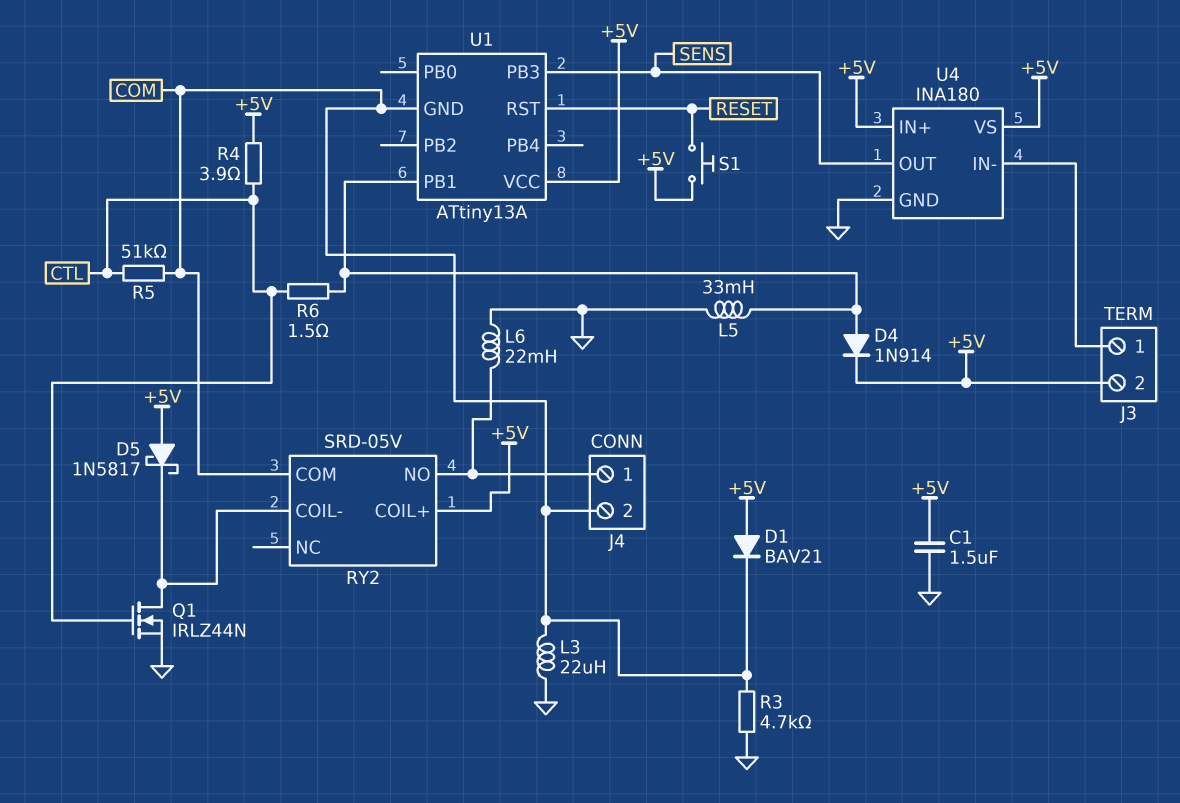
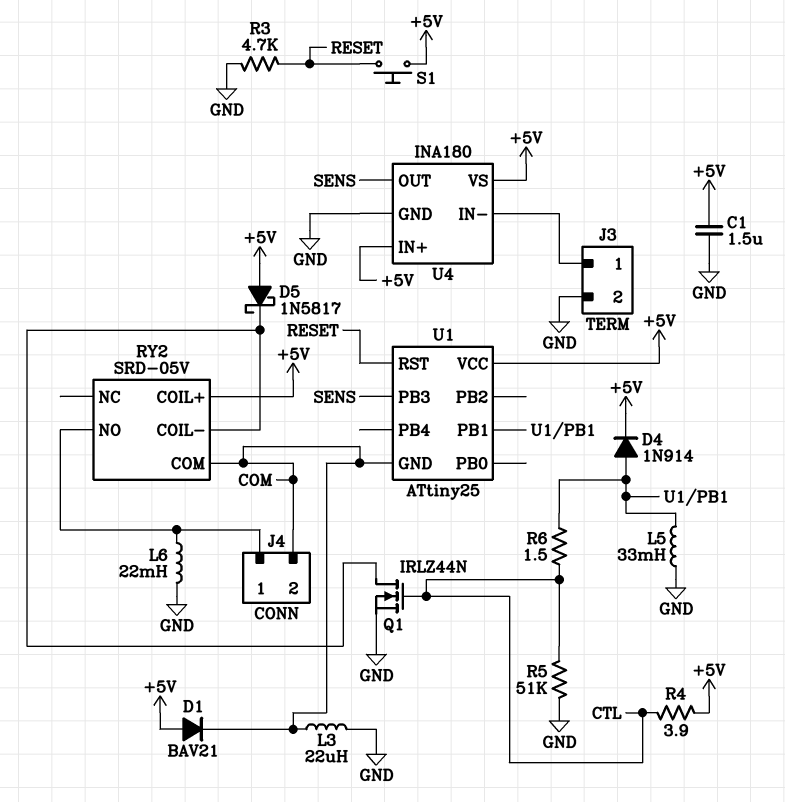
J3 pin 2: +5V -> GND
R3: 4.7k (COM, GND) -> 4.7k (GND, RESET)
R5: 51k (COM, CTL) -> 51k (CTL, GND)
U1: ATtiny13A -> ATtiny25

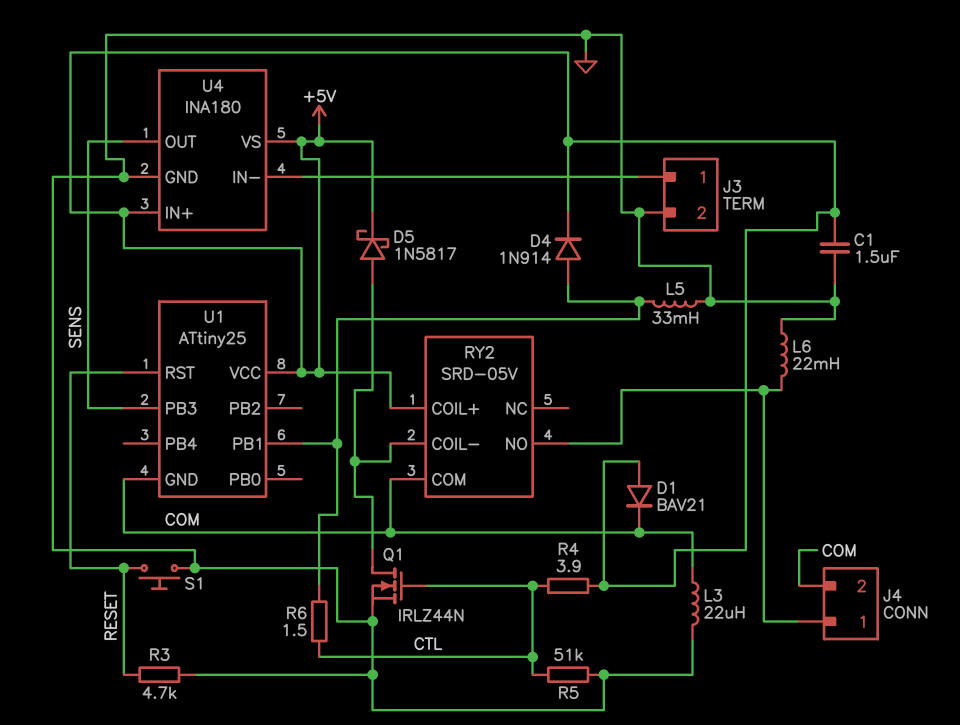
D5: schottky 1N5817 (A +5V, K RY2/COIL-) -> schottky 1N5817 (A RY2/COIL-, K +5V)
S1: button (+5V, RESET) -> button (GND, RESET)

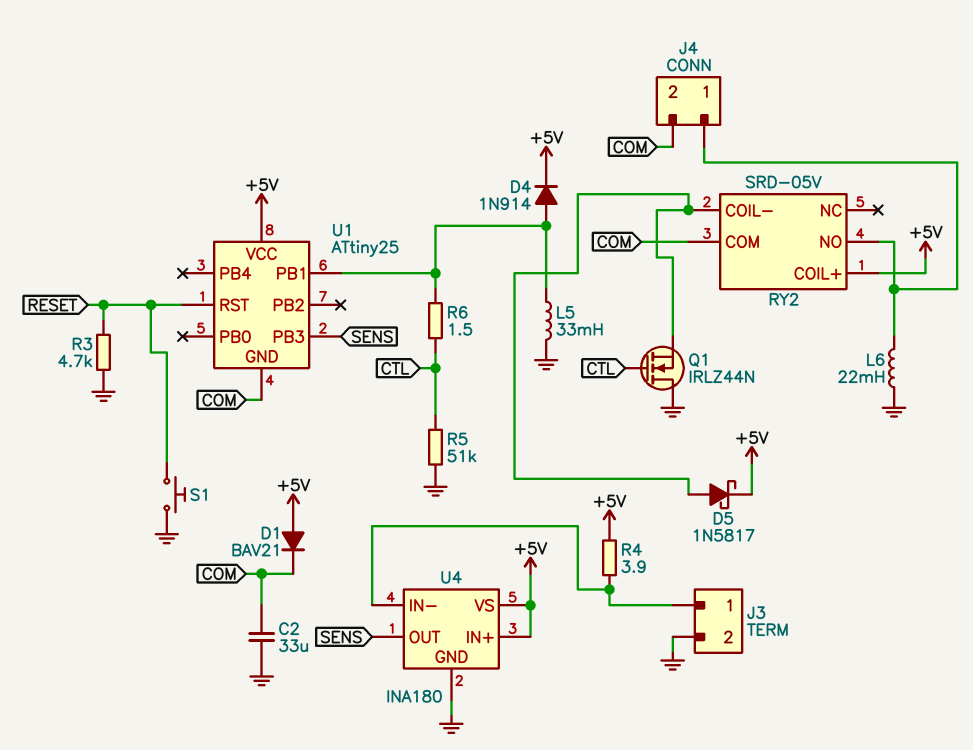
C1: 1.5uF (+5V, GND) -> none
C2: none -> 33uF (COM, GND)
L3: 22uH (COM, GND) -> none
Q1: NMOS IRLZ44N (G CTL, D RY2/COIL-, S GND) -> NMOS IRLZ44N (G CTL, D GND, S RY2/COIL-)
R4: 3.9 (+5V, CTL) -> 3.9 (+5V, J3/1)

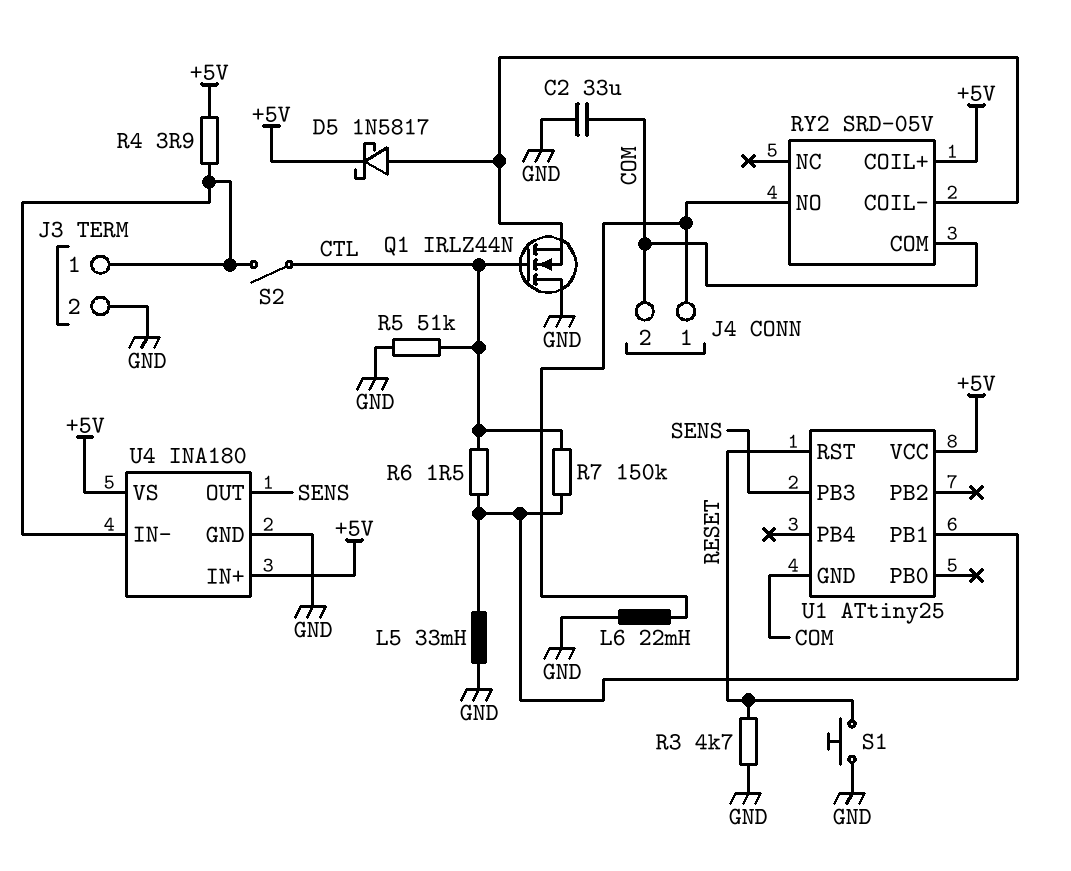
D1: diode BAV21 (A +5V, K COM) -> none
D4: diode 1N914 (A U1/PB1, K +5V) -> none
R7: none -> 150k (CTL, U1/PB1)
S2: none -> switch (CTL, J3/1)

